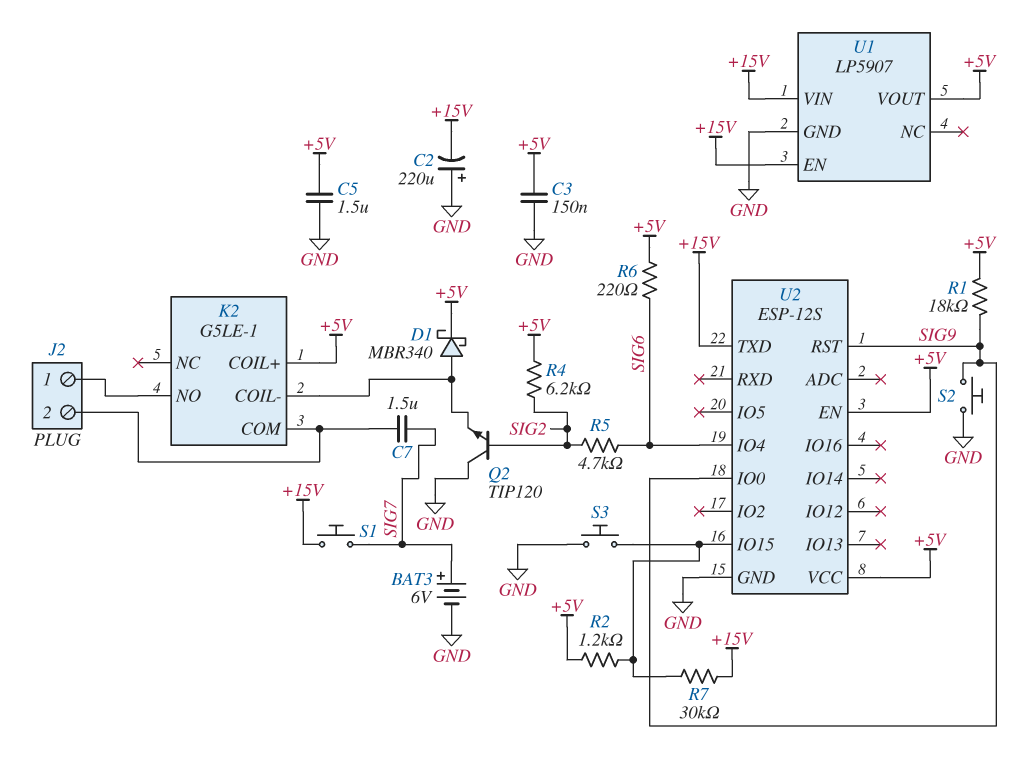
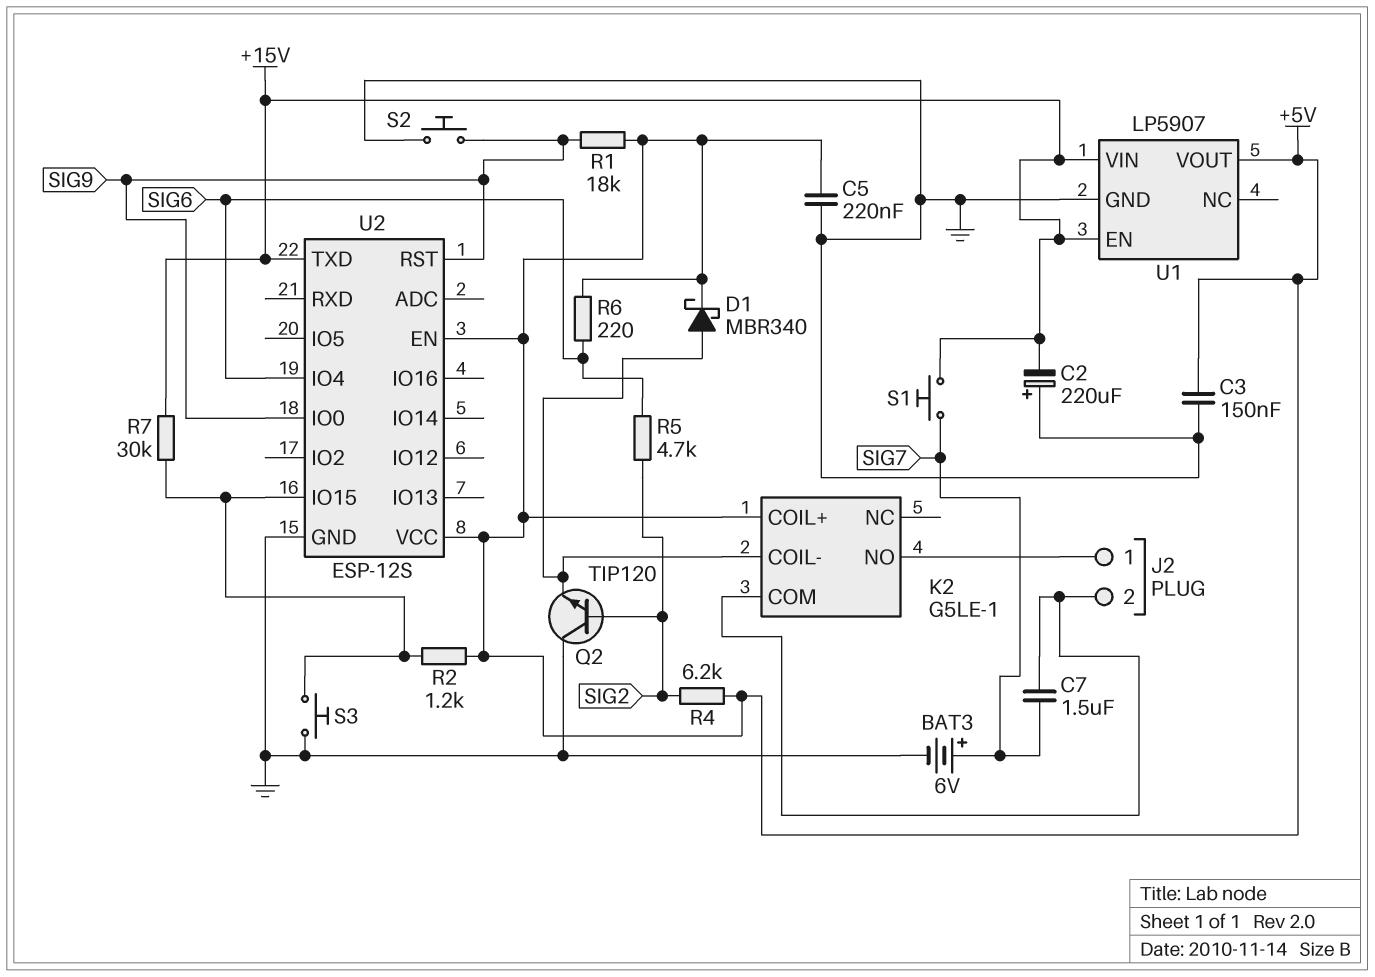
C5: 1.5uF (+5V, GND) -> 220nF (+5V, GND)

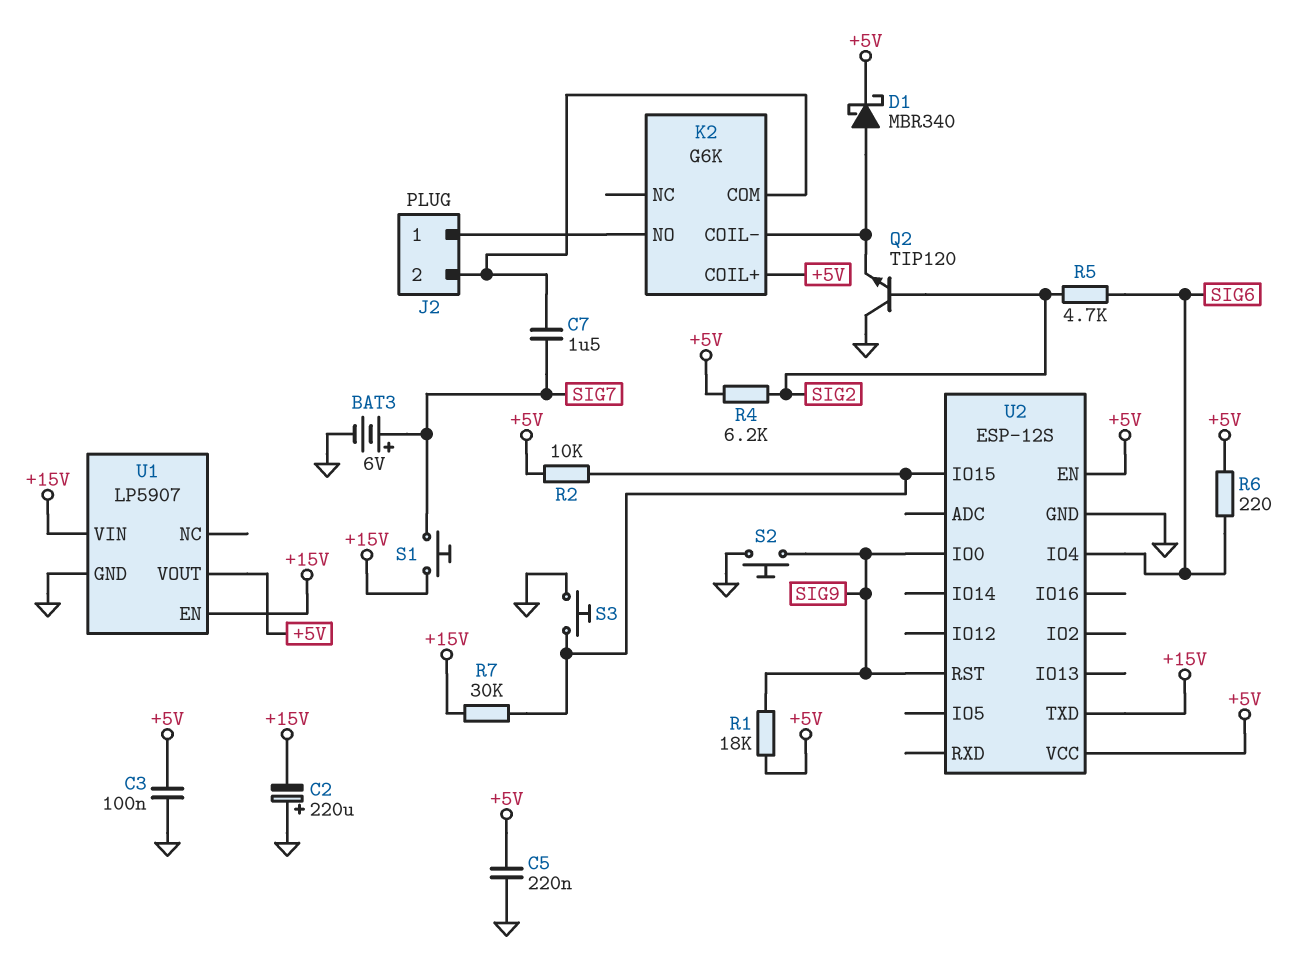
C3: 150nF (+5V, GND) -> 100nF (+5V, GND)
K2: G5LE-1 -> G6K
R2: 1.2k (+5V, U2/IO15) -> 10k (+5V, U2/IO15)

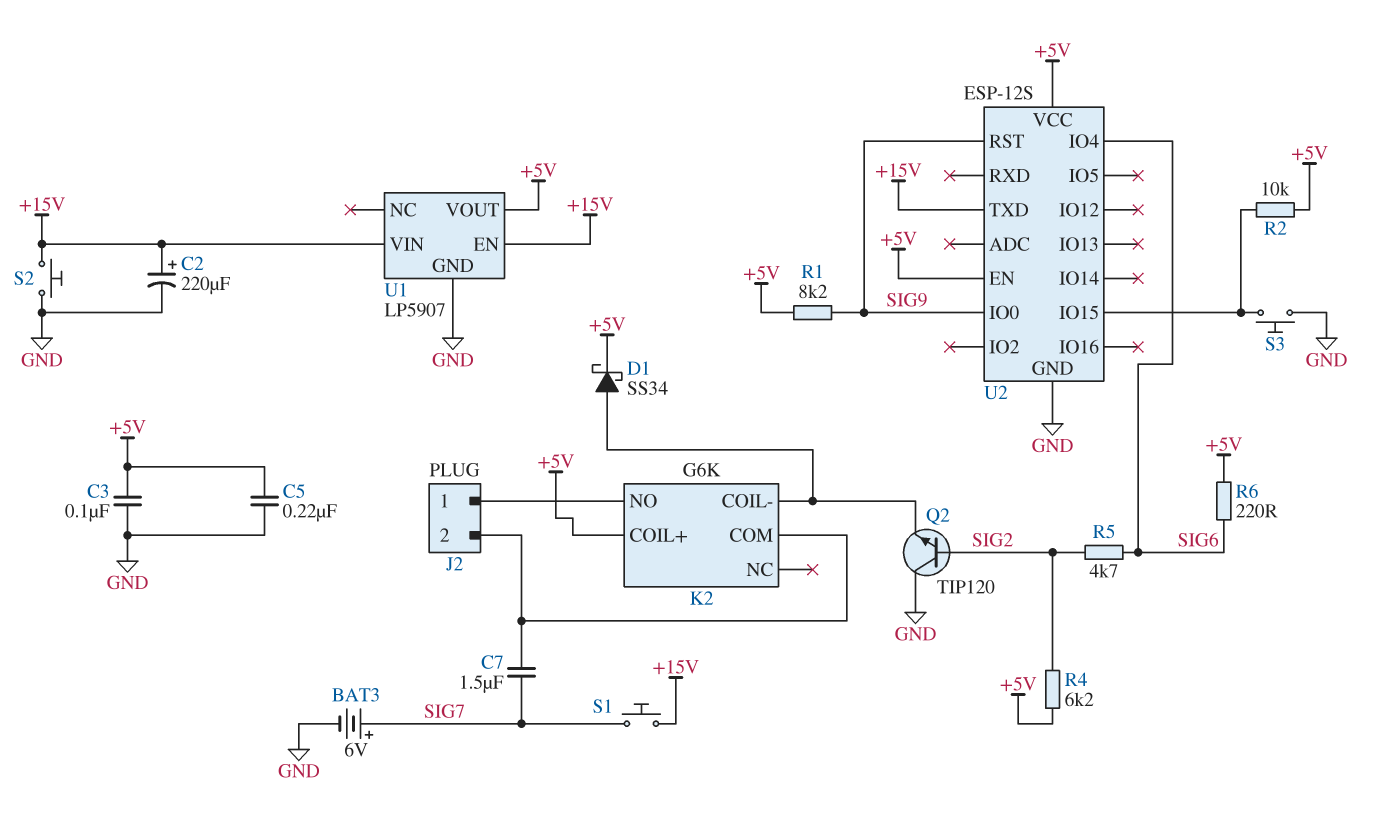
C2: 220uF (plus GND, minus +15V) -> 220uF (plus +15V, minus GND)
D1: schottky MBR340 (A K2/COIL-, K +5V) -> schottky SS34 (A K2/COIL-, K +5V)
R1: 18k (+5V, SIG9) -> 8.2k (+5V, SIG9)
R7: 30k (+15V, U2/IO15) -> none
S2: button (GND, SIG9) -> button (+15V, GND)

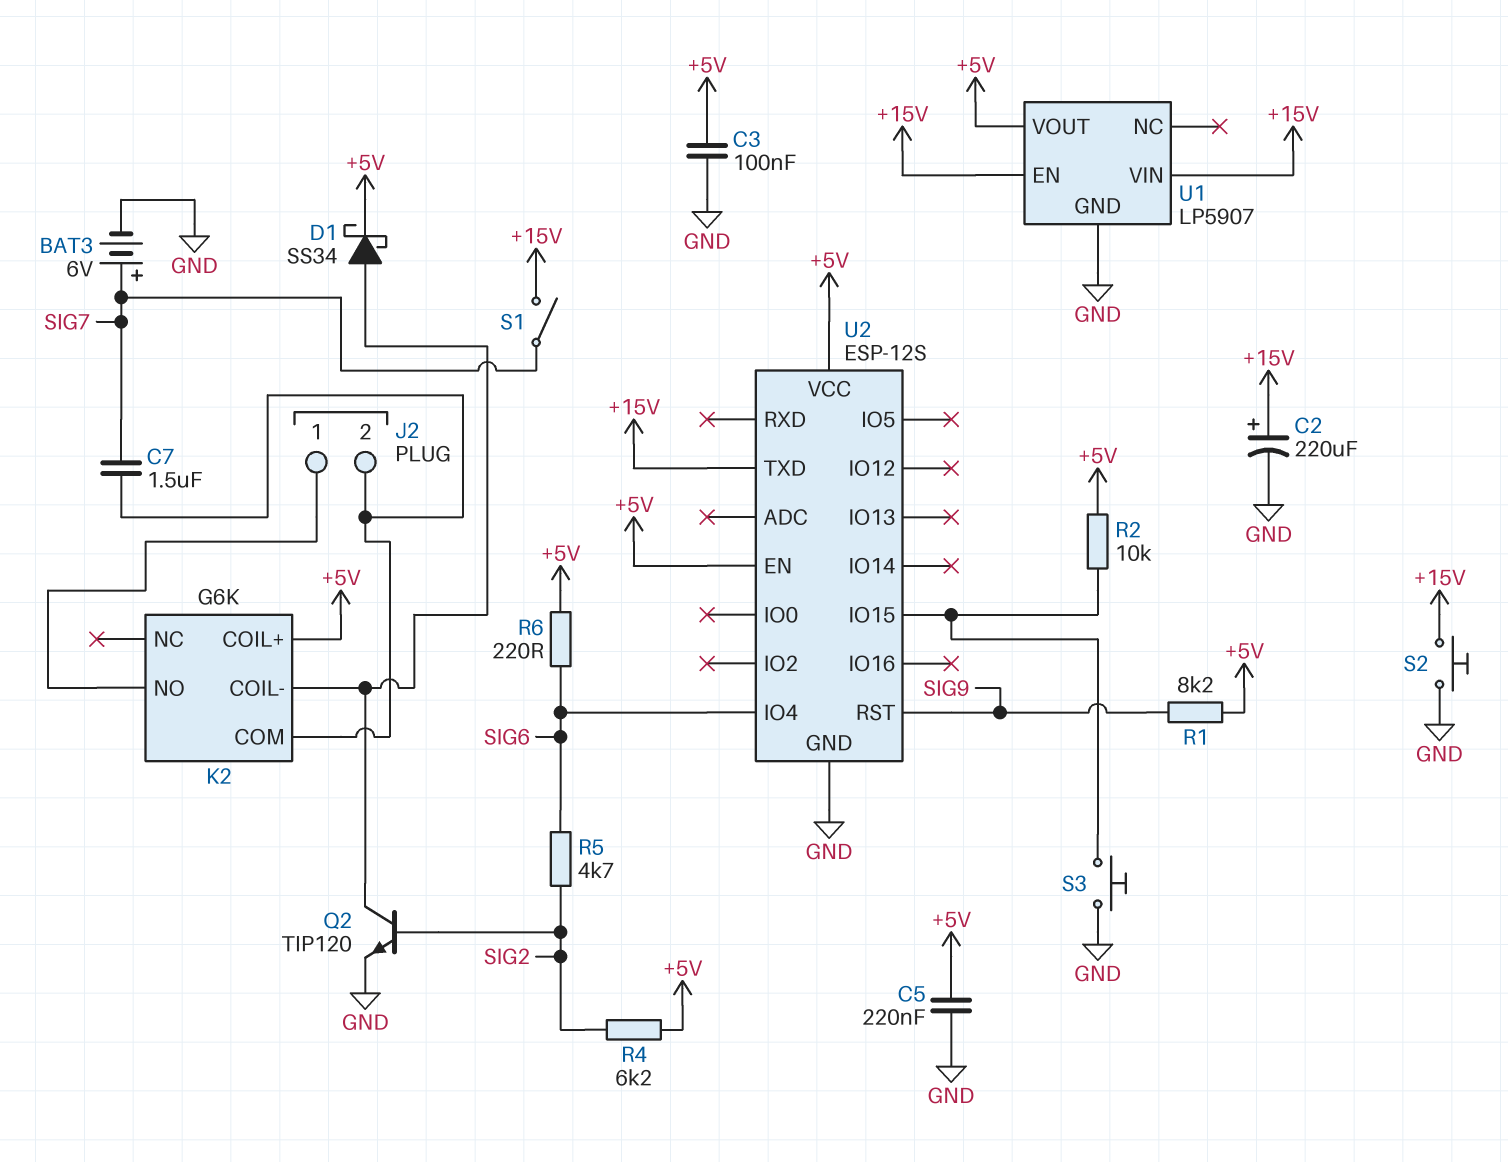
Q2: NPN TIP120 (B SIG2, C GND, E K2/COIL-) -> NPN TIP120 (B SIG2, C K2/COIL-, E GND)
S1: button (+15V, SIG7) -> switch (+15V, SIG7)
U2 pin IO0: SIG9 -> none

